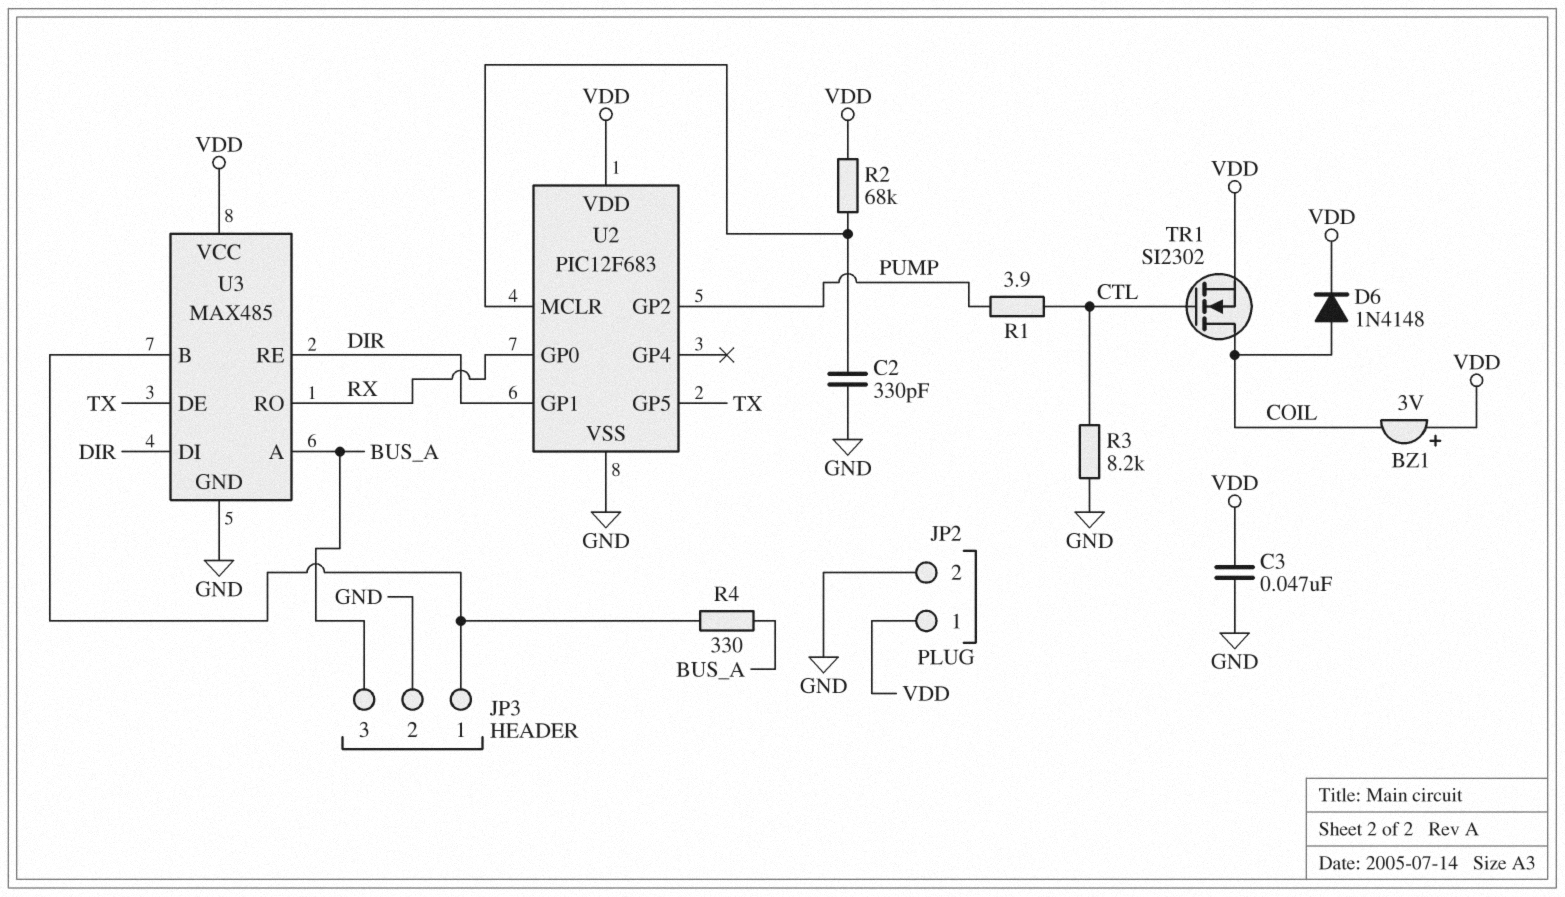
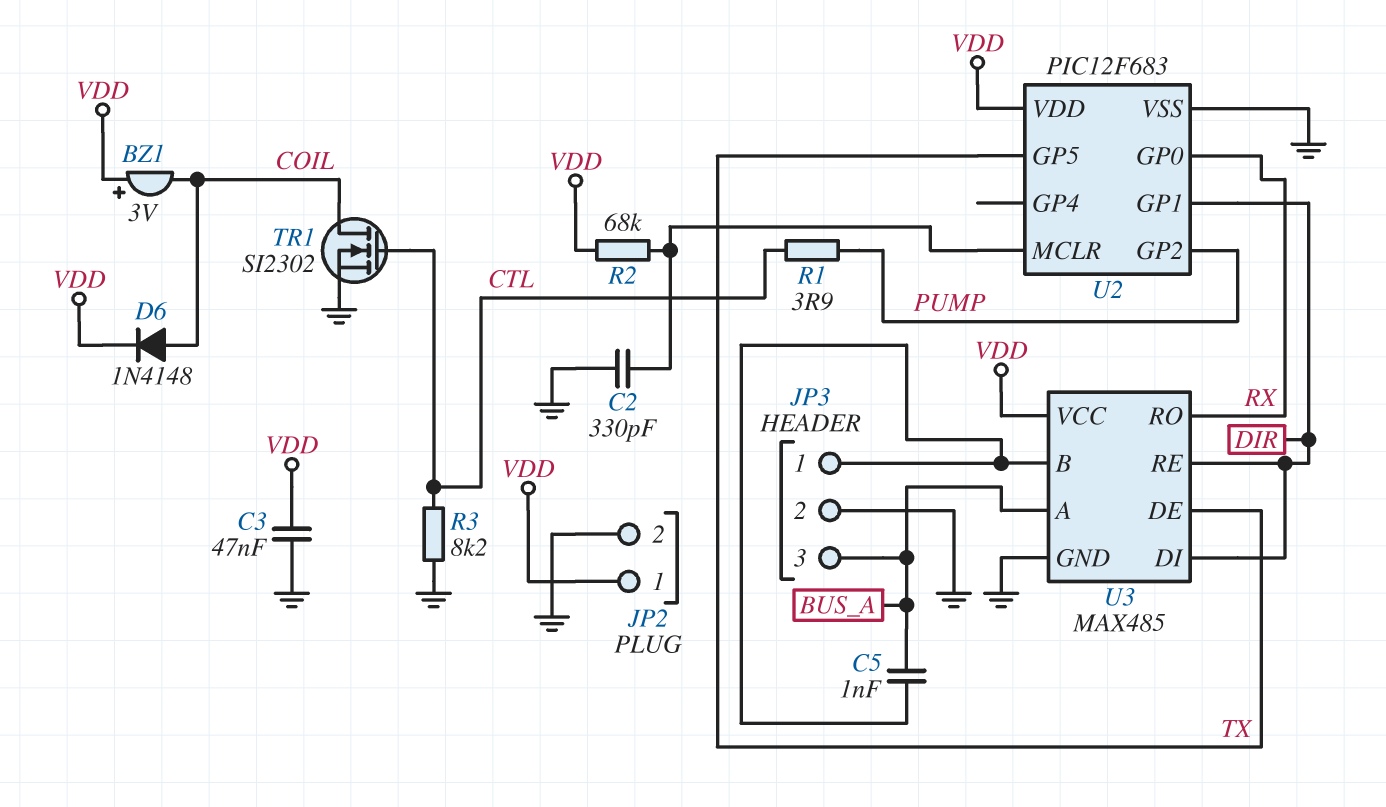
C5: none -> 1nF (BUS_A, JP3/1)
R4: 330 (BUS_A, JP3/1) -> none
TR1: NMOS SI2302 (G CTL, D COIL, S VDD) -> NMOS SI2302 (G CTL, D COIL, S GND)

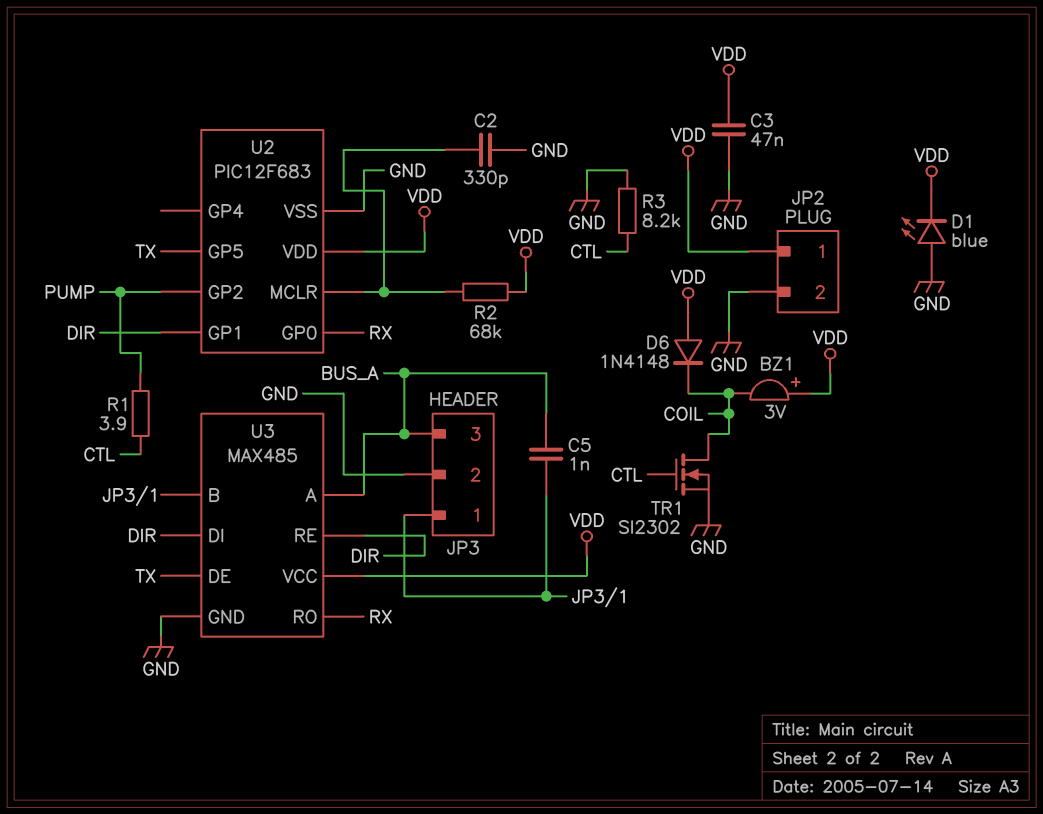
D1: none -> LED blue (A GND, K VDD)
D6: diode 1N4148 (A COIL, K VDD) -> diode 1N4148 (A VDD, K COIL)

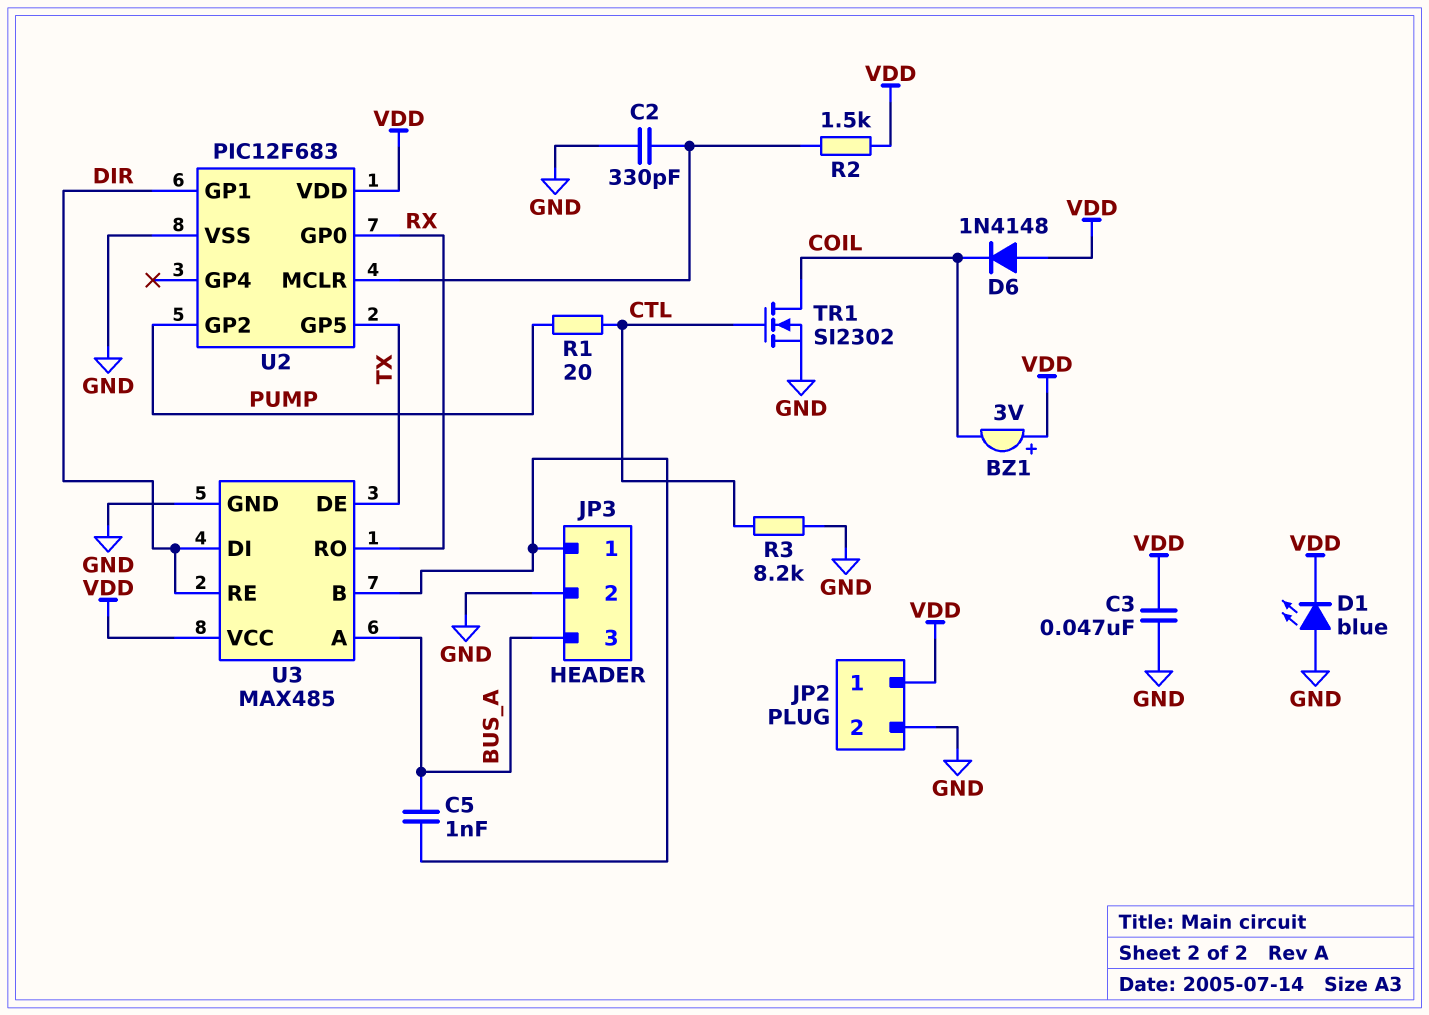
R1: 3.9 (CTL, PUMP) -> 20 (CTL, PUMP)
R2: 68k (U2/MCLR, VDD) -> 1.5k (U2/MCLR, VDD)

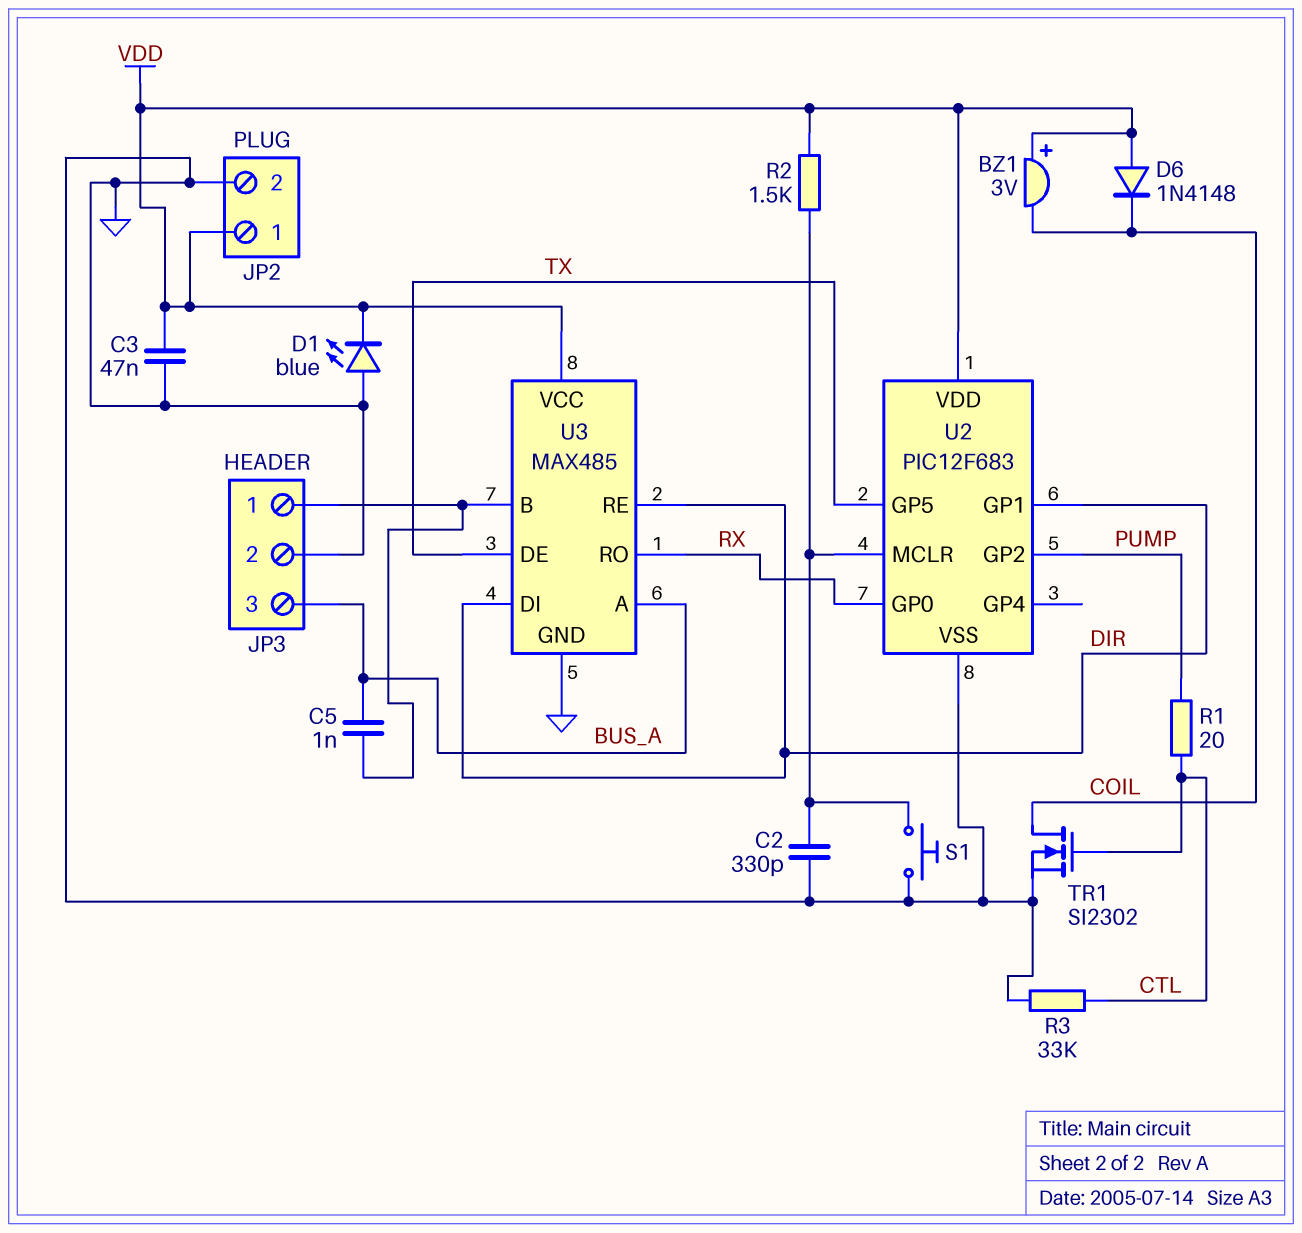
R3: 8.2k (CTL, GND) -> 33k (CTL, GND)
S1: none -> button (GND, U2/MCLR)

